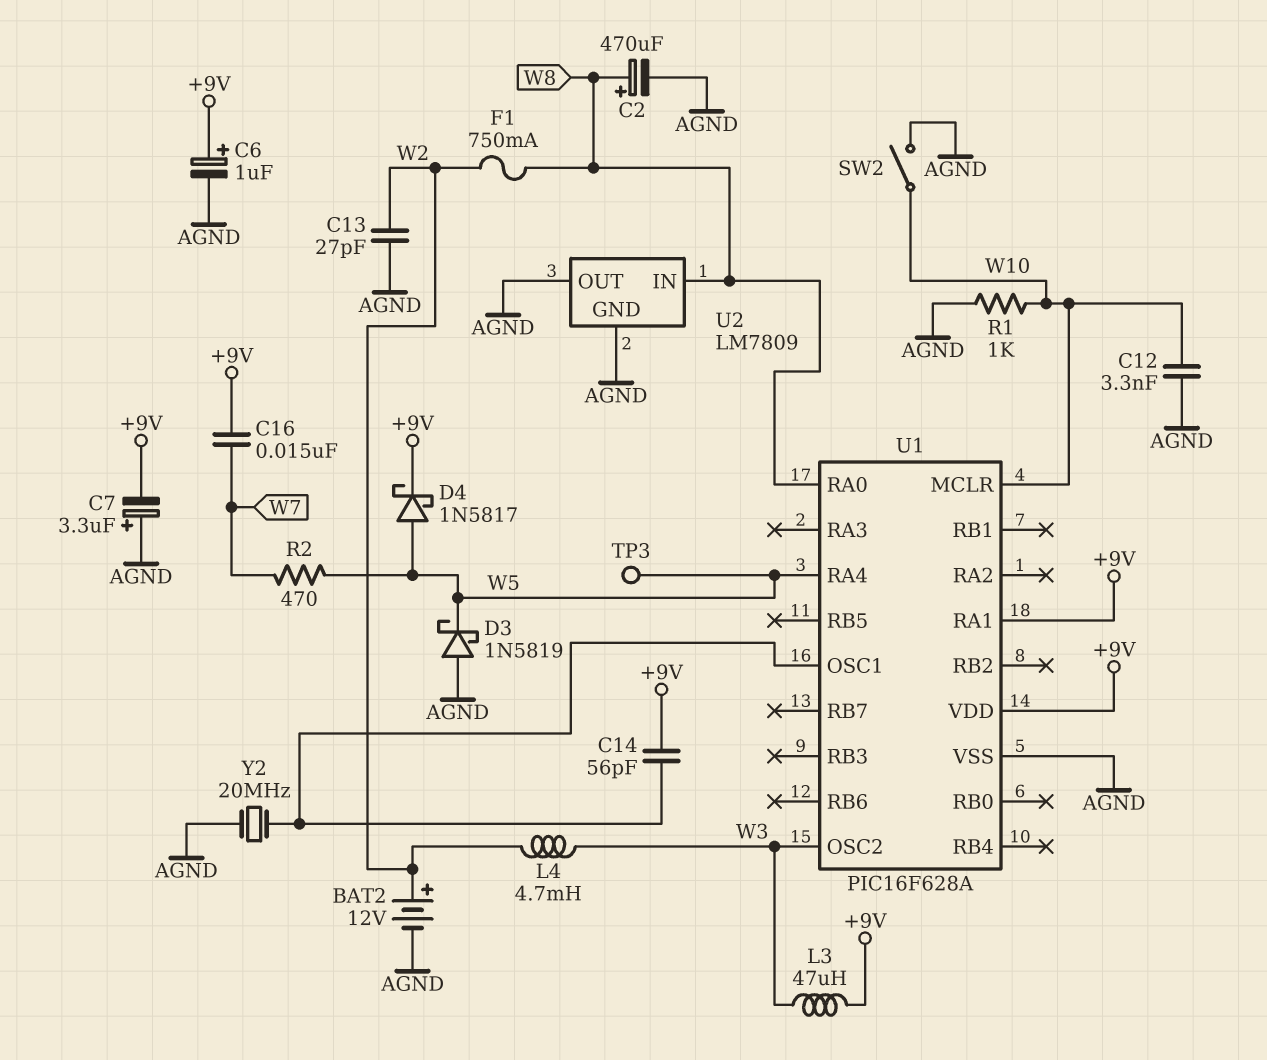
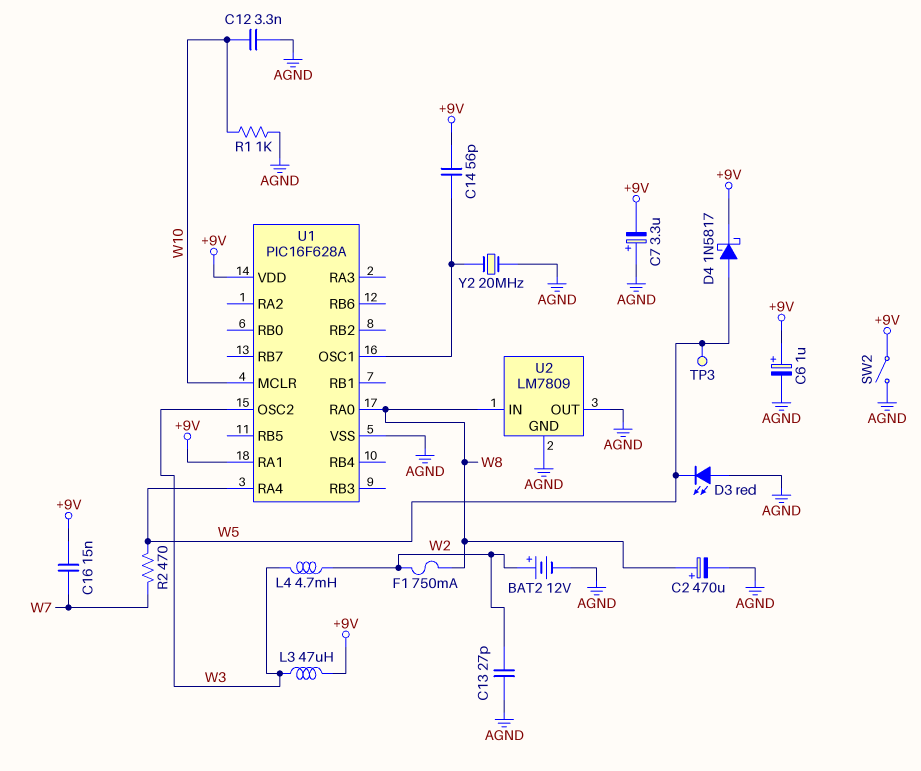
D3: schottky 1N5819 (A AGND, K W5) -> LED red (A AGND, K W5)
SW2: switch (AGND, W10) -> switch (+9V, AGND)

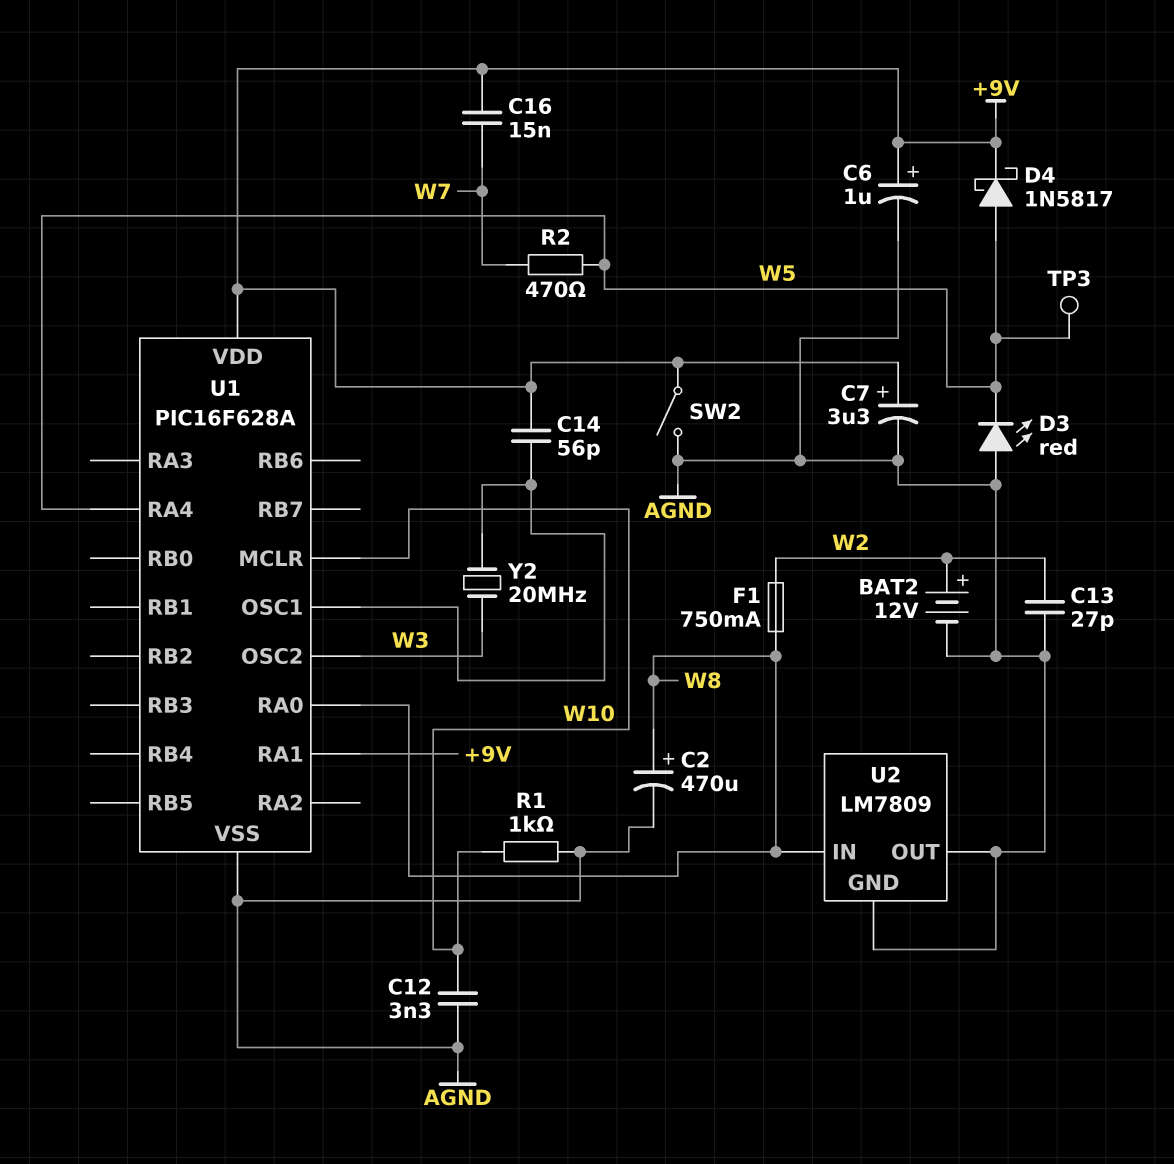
C7: 3.3uF (plus AGND, minus +9V) -> 3.3uF (plus +9V, minus AGND)
L3: 47uH (+9V, W3) -> none
L4: 4.7mH (W2, W3) -> none
Y2: 20MHz (AGND, U1/OSC1) -> 20MHz (U1/OSC1, W3)

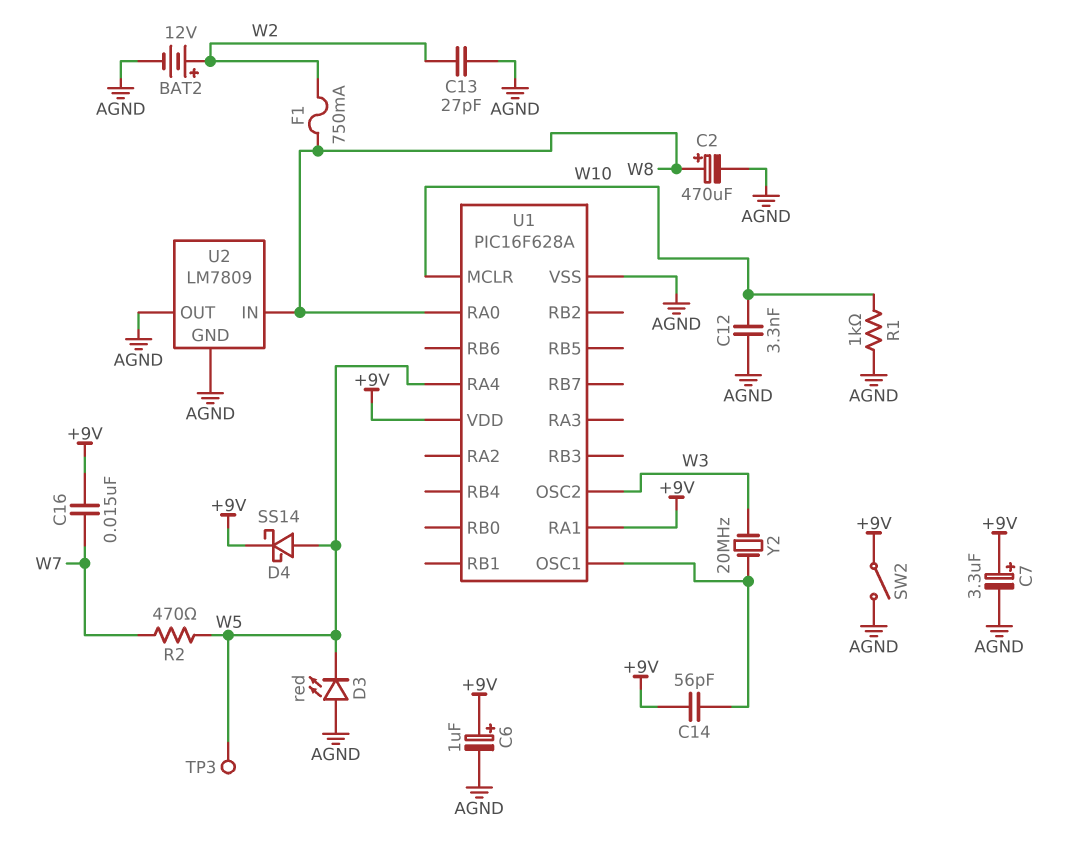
D4: schottky 1N5817 (A W5, K +9V) -> schottky SS14 (A W5, K +9V)

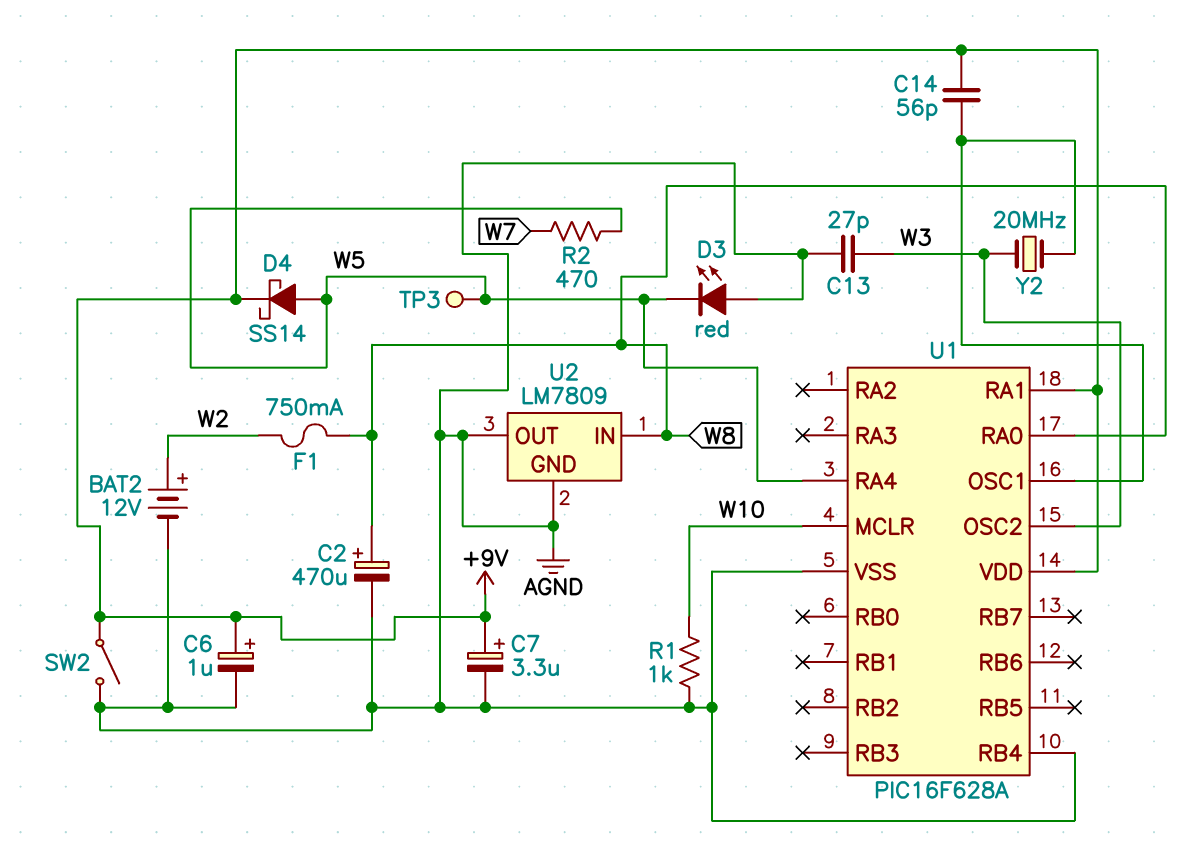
C12: 3.3nF (AGND, W10) -> none
C13: 27pF (AGND, W2) -> 27pF (AGND, W3)
C16: 15nF (+9V, W7) -> none
U1 pin RB4: none -> AGND

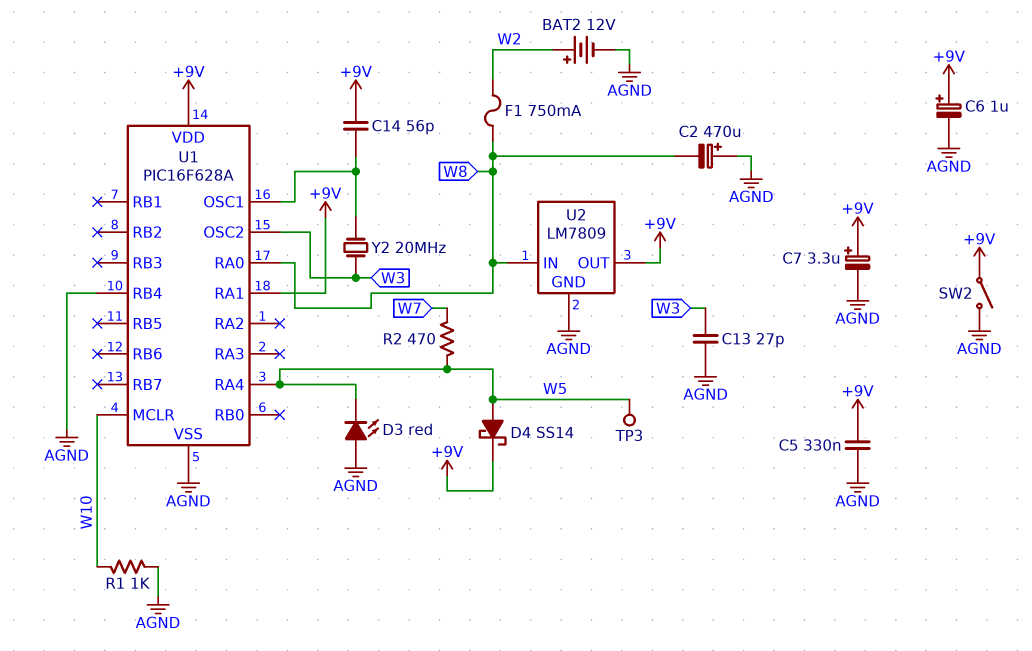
C2: 470uF (plus W8, minus AGND) -> 470uF (plus AGND, minus W8)
C5: none -> 330nF (+9V, AGND)
U2 pin OUT: AGND -> +9V

